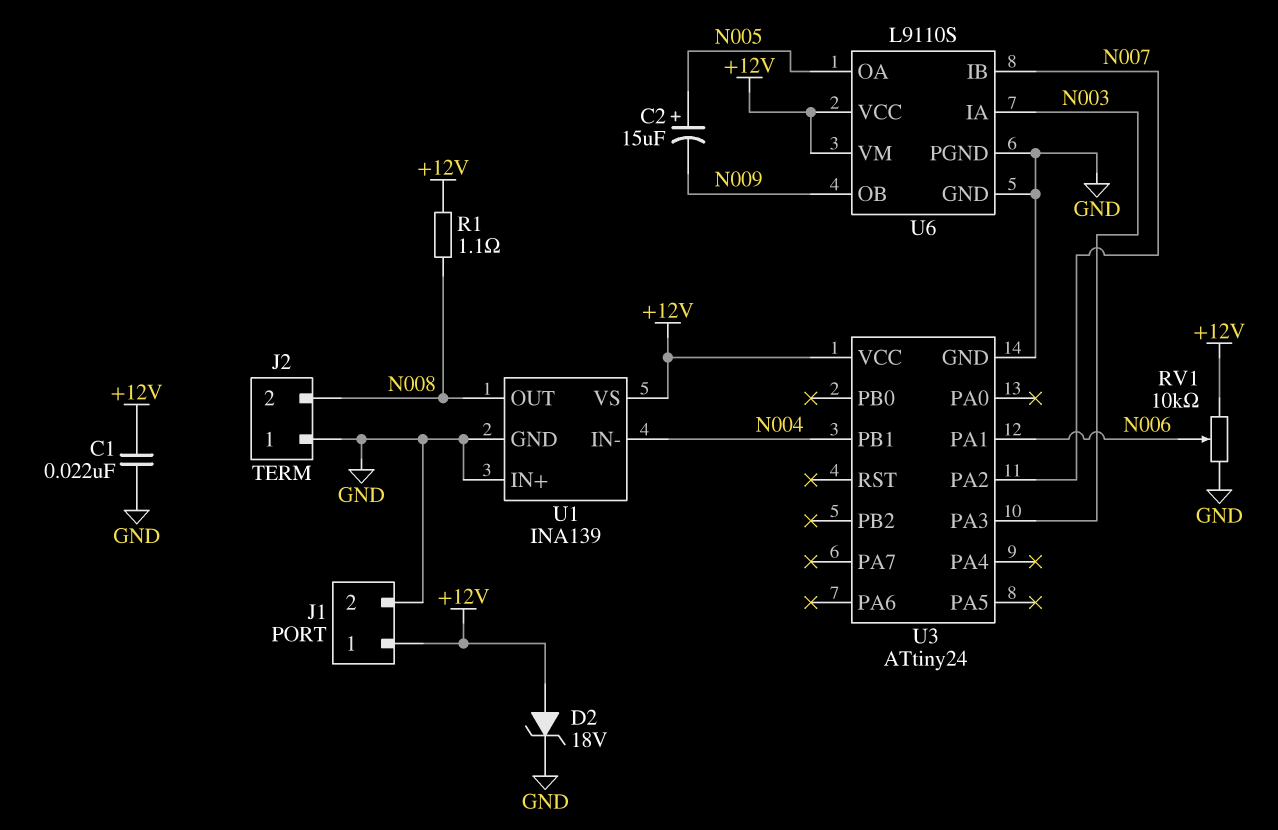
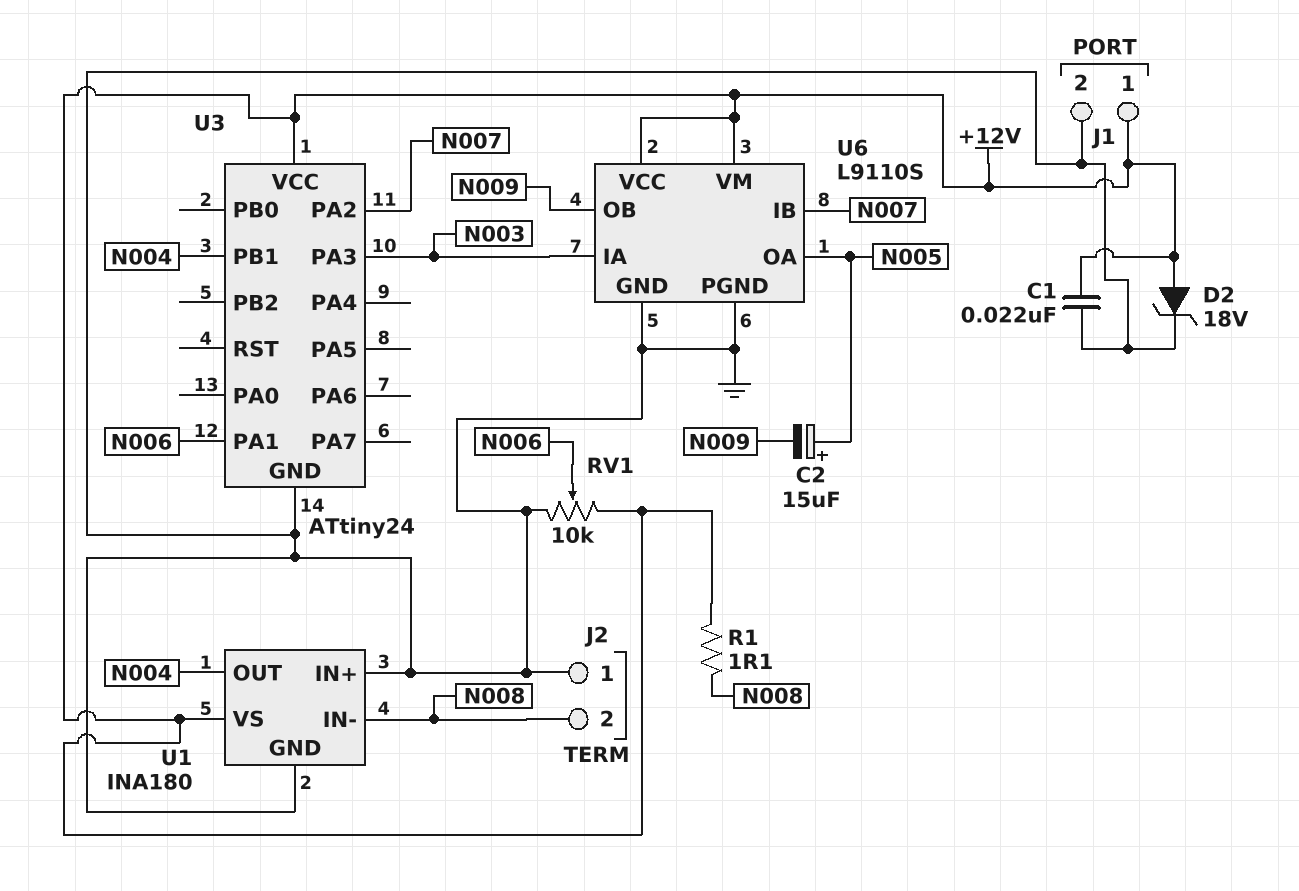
U1: INA139 -> INA180
U1 pin IN-: N004 -> N008
U1 pin OUT: N008 -> N004

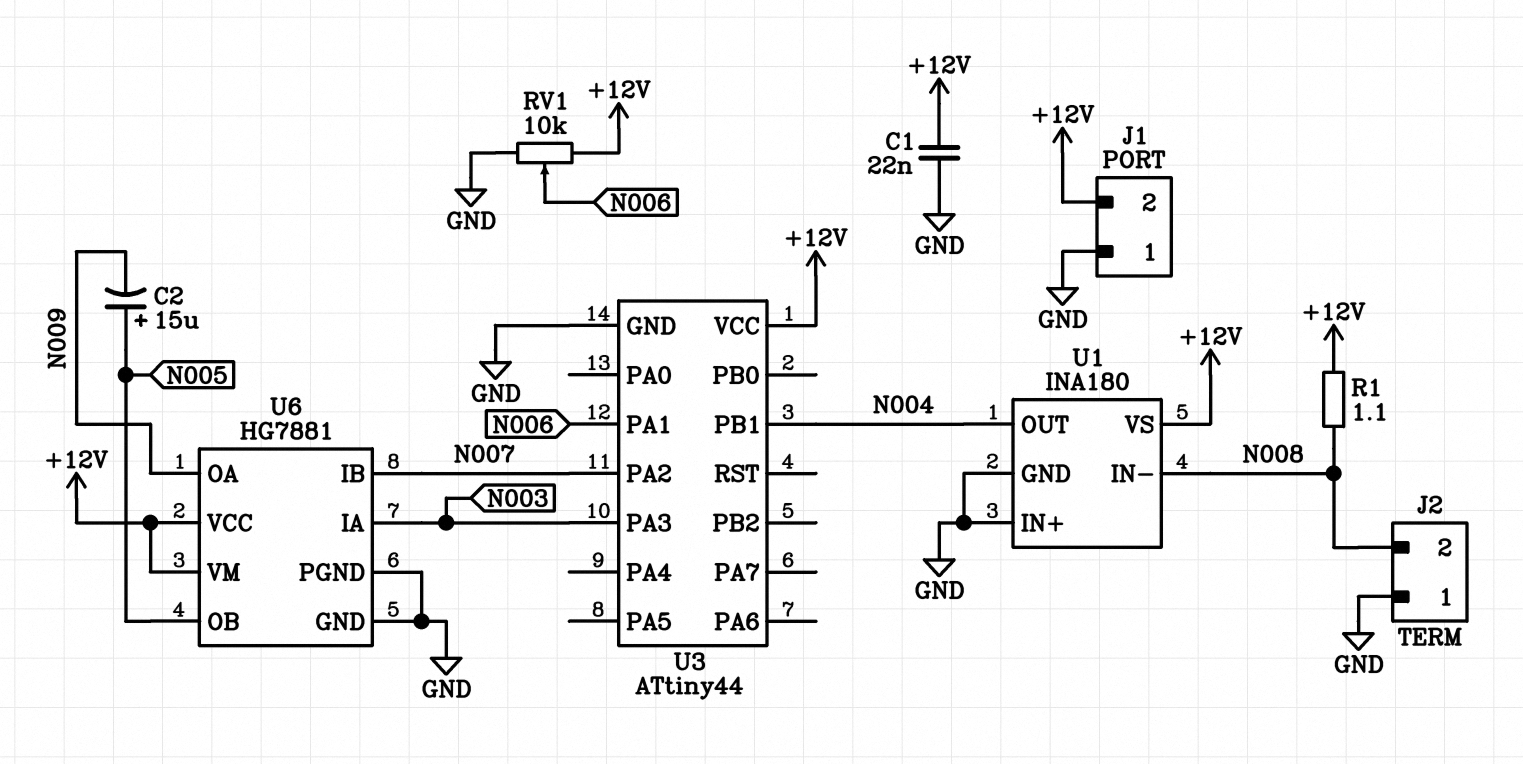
D2: zener 18V (A +12V, K GND) -> none
J1 pin 1: +12V -> GND
J1 pin 2: GND -> +12V
U3: ATtiny24 -> ATtiny44
U6: L9110S -> HG7881
U6 pin OA: N005 -> N009
U6 pin OB: N009 -> N005

